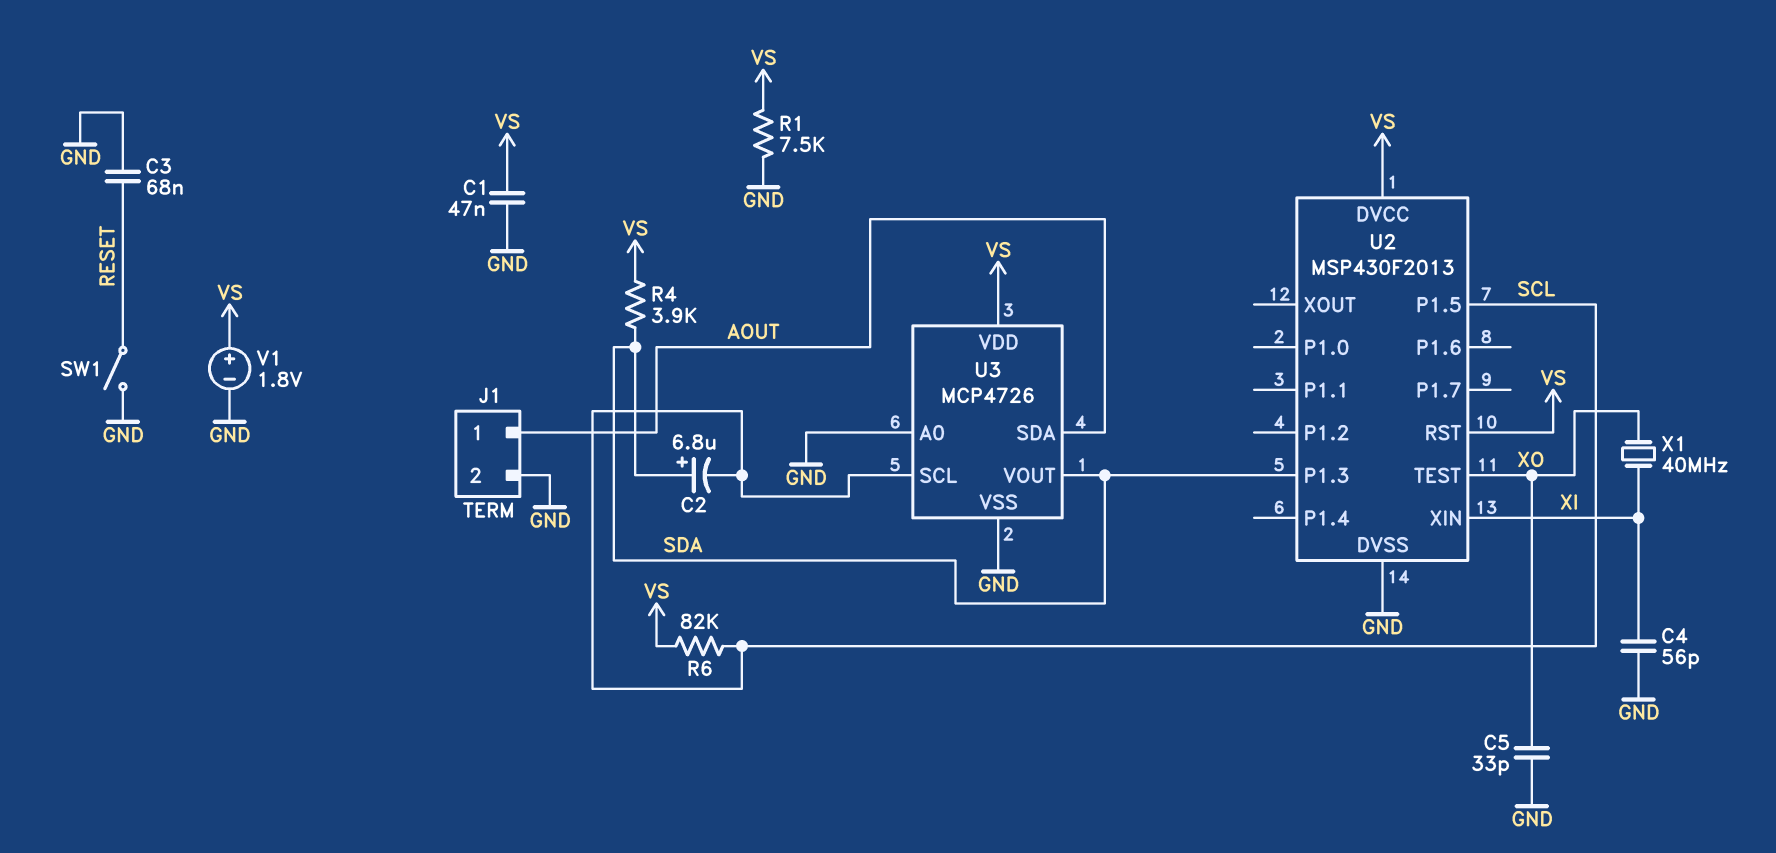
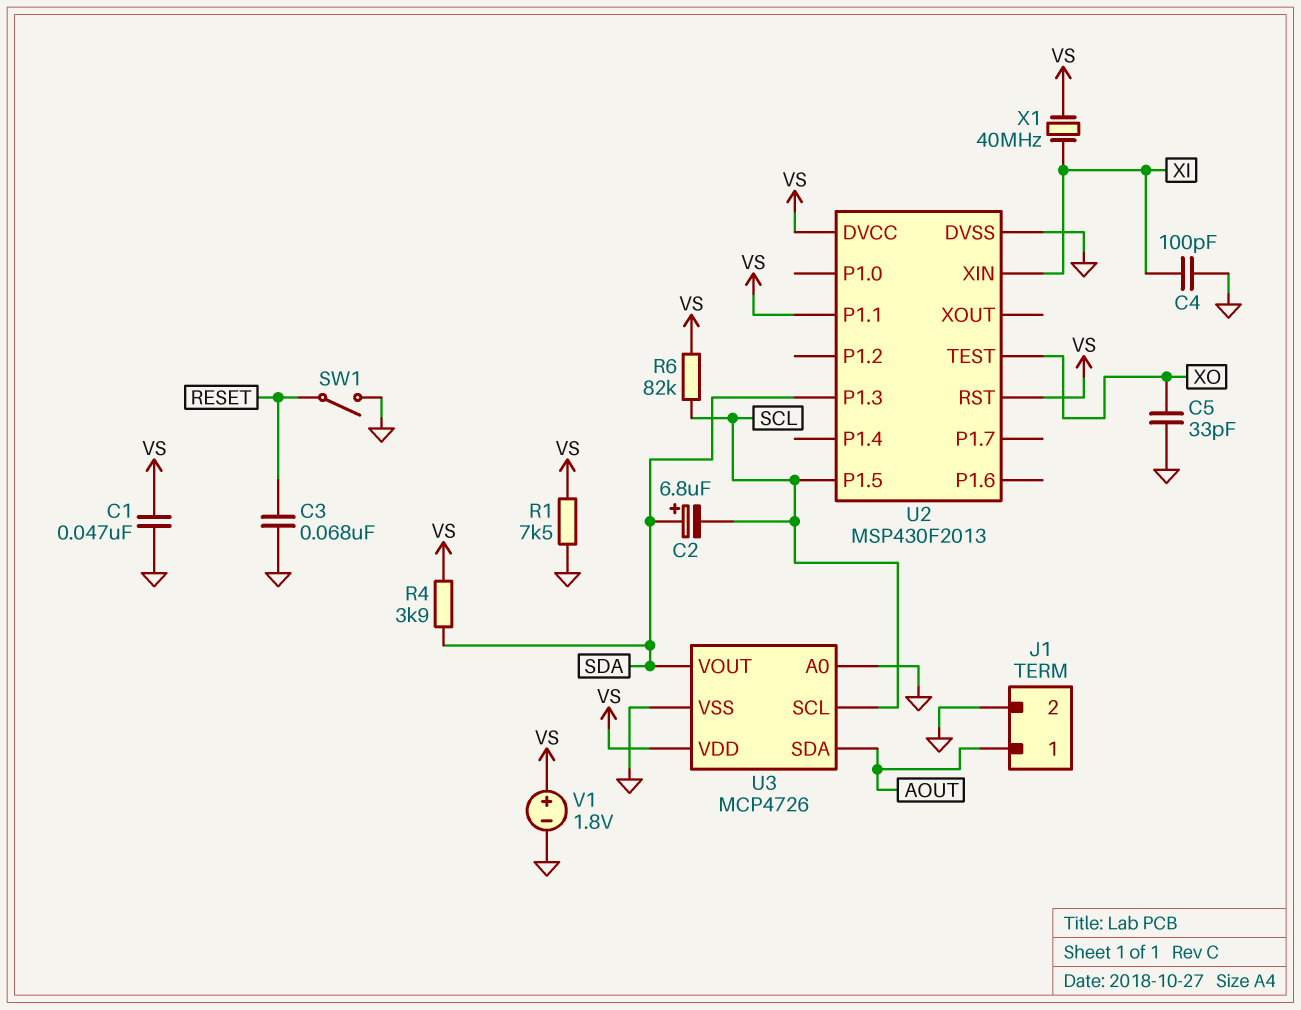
C4: 56pF (GND, XI) -> 100pF (GND, XI)
U2 pin P1.1: none -> VS
X1: 40MHz (XI, XO) -> 40MHz (VS, XI)

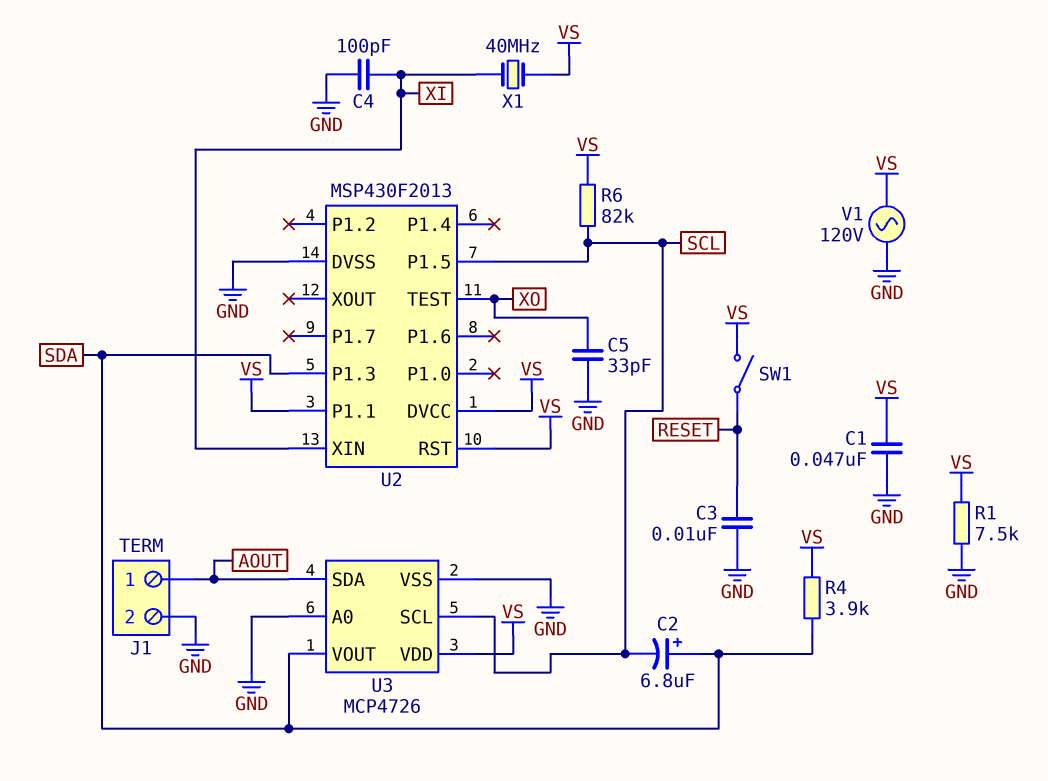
C3: 68nF (GND, RESET) -> 10nF (GND, RESET)
SW1: switch (GND, RESET) -> switch (RESET, VS)
V1: 1.8V (plus VS, minus GND) -> AC 120V (GND, VS)

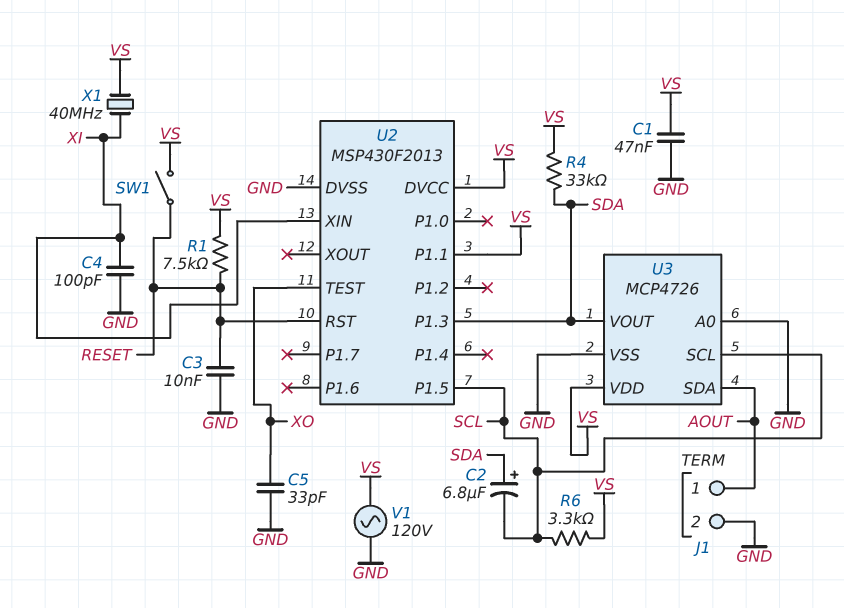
R1: 7.5k (GND, VS) -> 7.5k (RESET, VS)
R4: 3.9k (SDA, VS) -> 33k (SDA, VS)
R6: 82k (SCL, VS) -> 3.3k (SCL, VS)
U2 pin RST: VS -> RESET

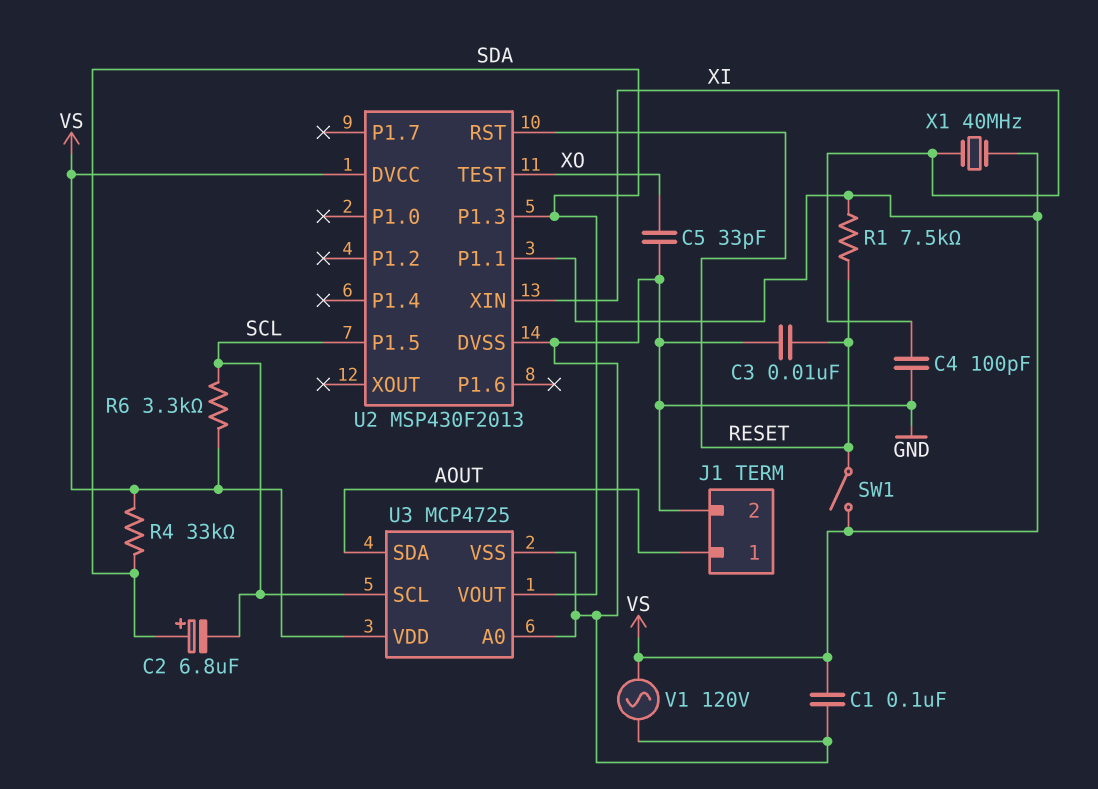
C1: 47nF (GND, VS) -> 100nF (GND, VS)
U3: MCP4726 -> MCP4725

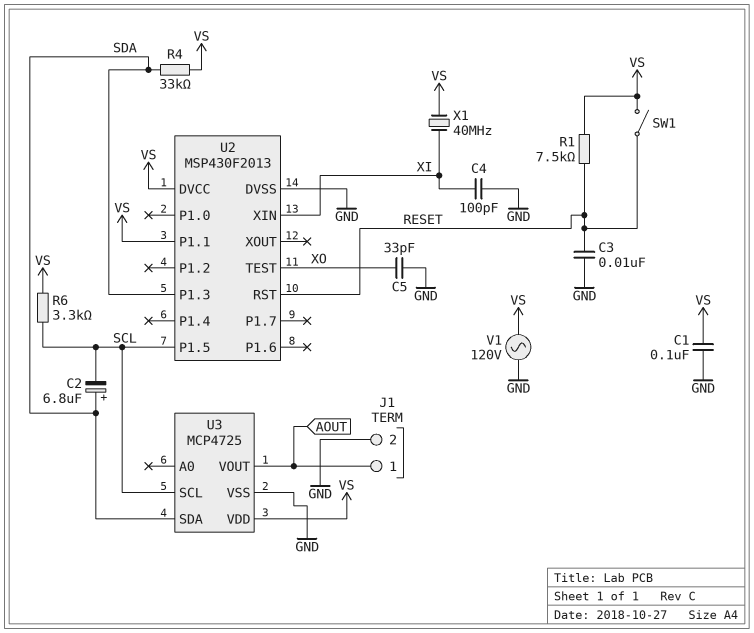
U3 pin A0: GND -> none
U3 pin SDA: AOUT -> SDA
U3 pin VOUT: SDA -> AOUT

